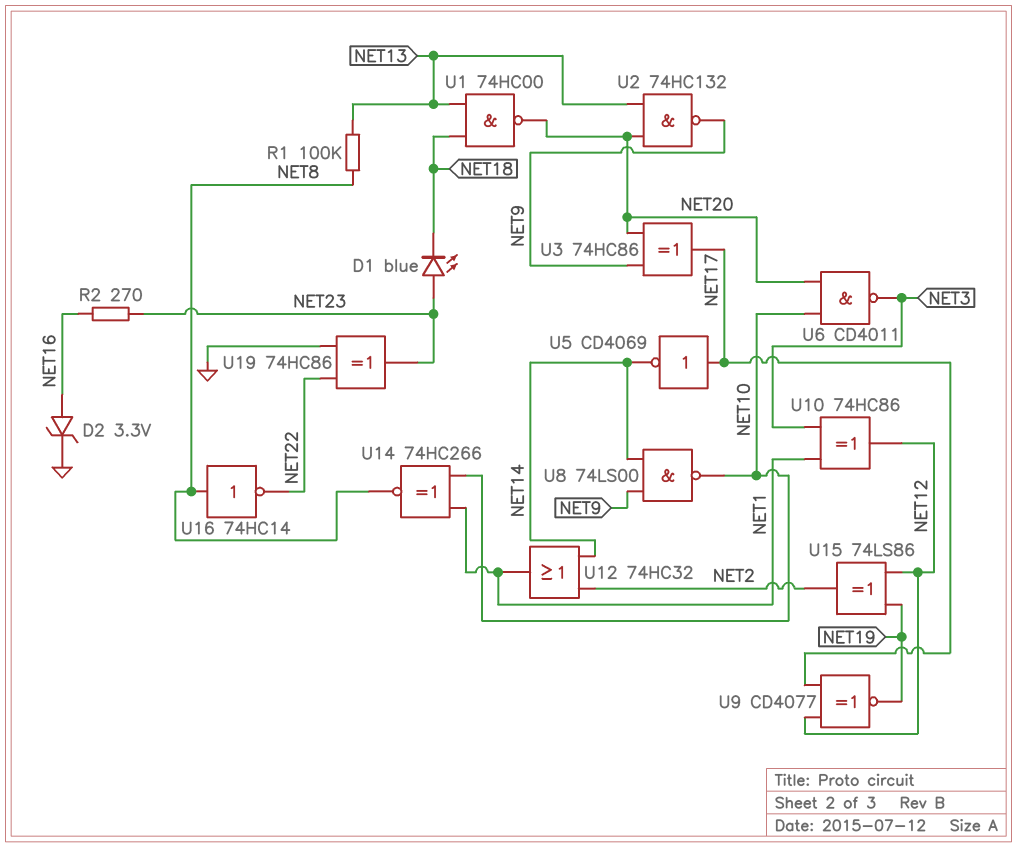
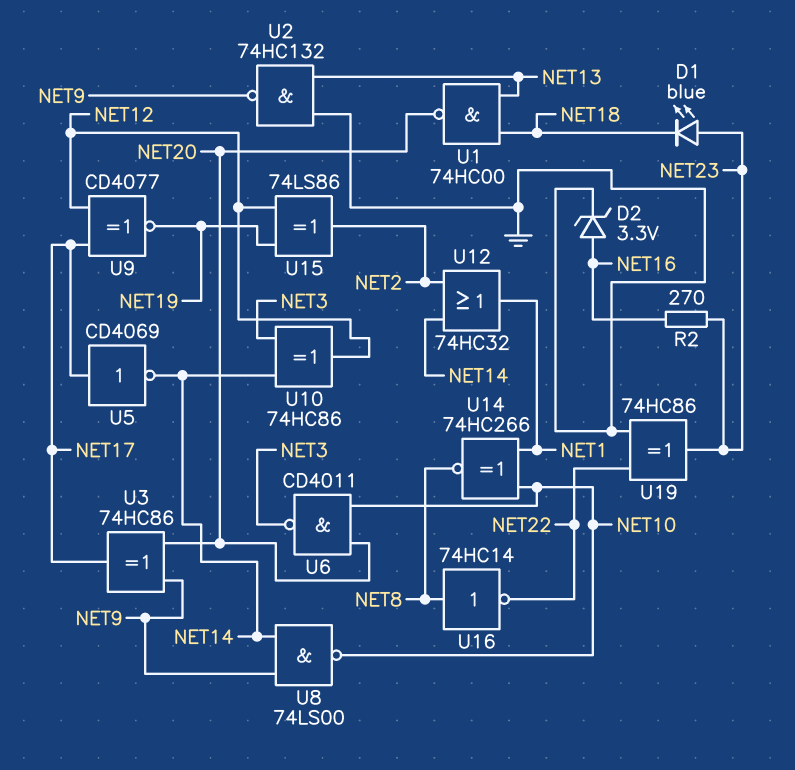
R1: 100k (NET8, NET13) -> none
U2: NAND 74HC132 (in NET13, in NET20, out NET9) -> NAND 74HC132 (in GND, in NET13, out NET9)
U10: XOR 74HC86 (in NET1, in NET3, out NET12) -> XOR 74HC86 (in NET3, in NET14, out NET12)

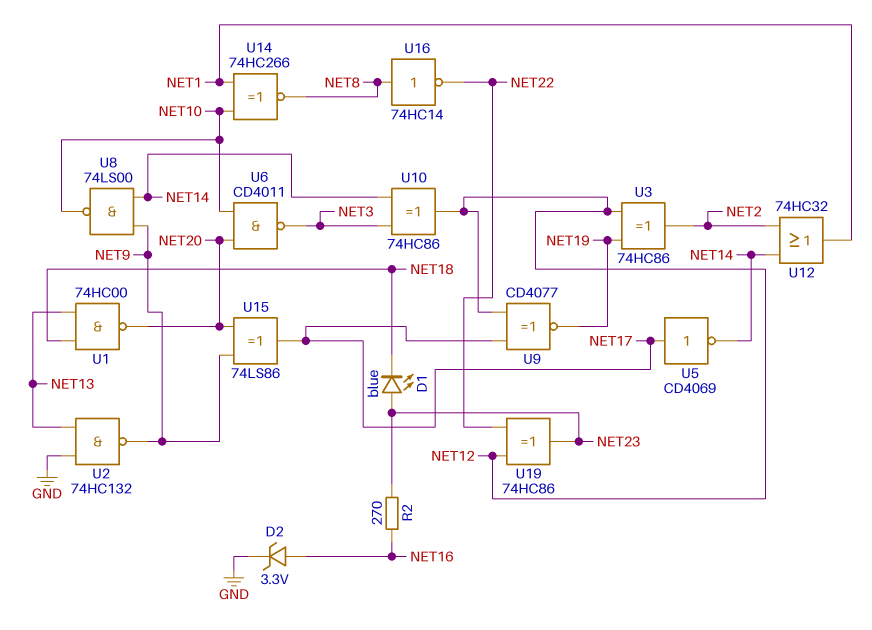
U3: XOR 74HC86 (in NET9, in NET20, out NET17) -> XOR 74HC86 (in NET12, in NET19, out NET2)
U15: XOR 74LS86 (in NET12, in NET19, out NET2) -> XOR 74LS86 (in NET9, in NET20, out NET17)
U19: XOR 74HC86 (in GND, in NET22, out NET23) -> XOR 74HC86 (in NET12, in NET22, out NET23)

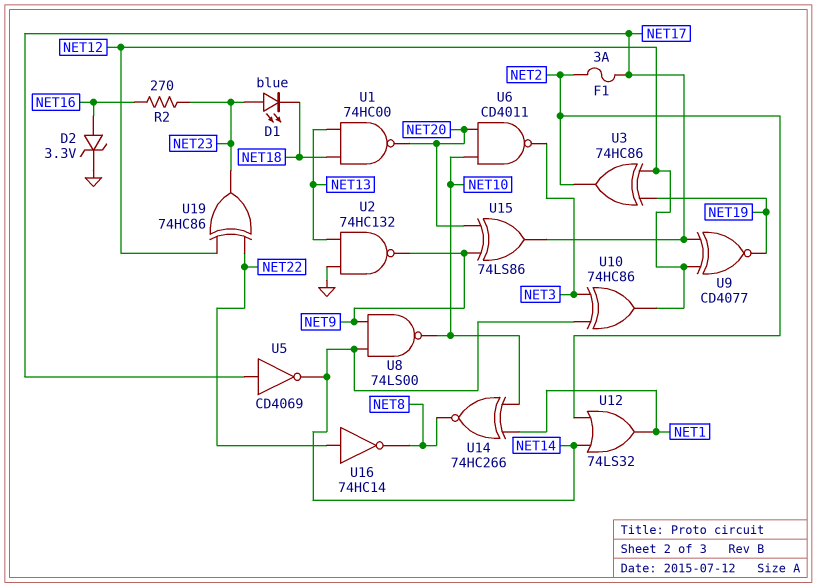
F1: none -> 3A (NET2, NET17)
U12: OR 74HC32 (in NET2, in NET14, out NET1) -> OR 74LS32 (in NET2, in NET14, out NET1)
U16: NOT 74HC14 (in NET8, out NET22) -> NOT 74HC14 (in NET22, out NET8)

